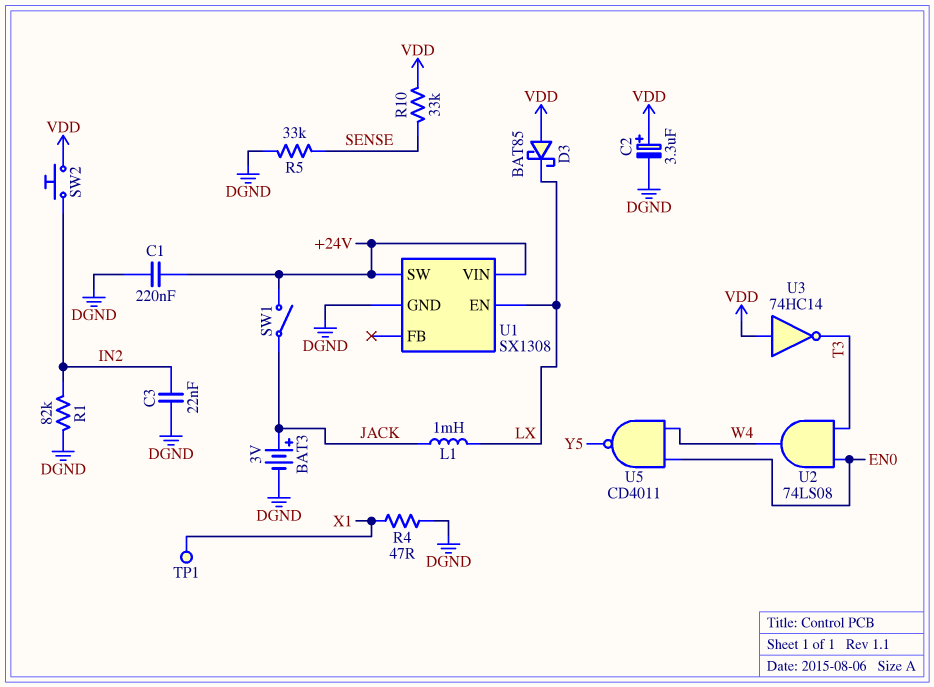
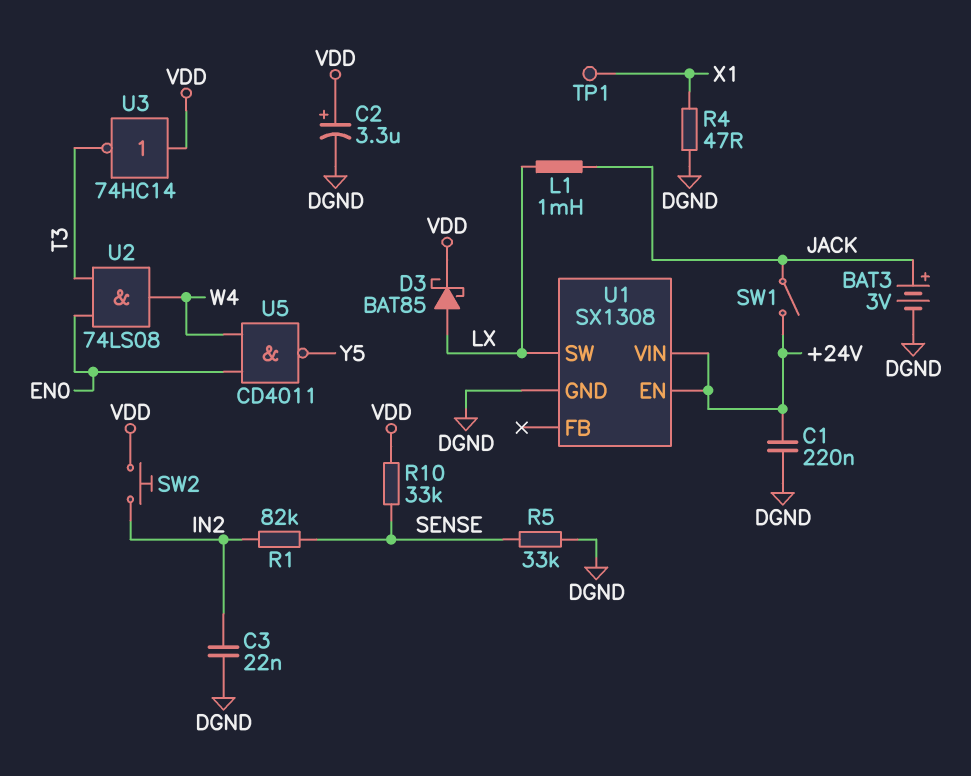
D3: schottky BAT85 (A VDD, K LX) -> schottky BAT85 (A LX, K VDD)
R1: 82k (DGND, IN2) -> 82k (IN2, SENSE)
U1 pin EN: LX -> +24V
U1 pin SW: +24V -> LX

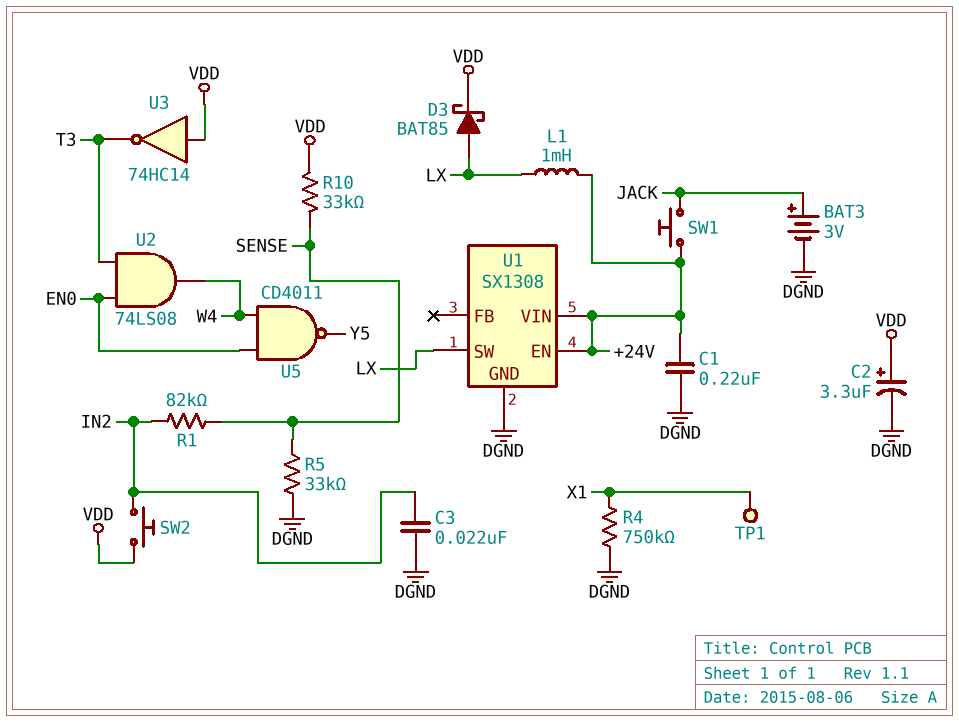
L1: 1mH (JACK, LX) -> 1mH (+24V, LX)
R4: 47 (DGND, X1) -> 750k (DGND, X1)
SW1: switch (+24V, JACK) -> button (+24V, JACK)

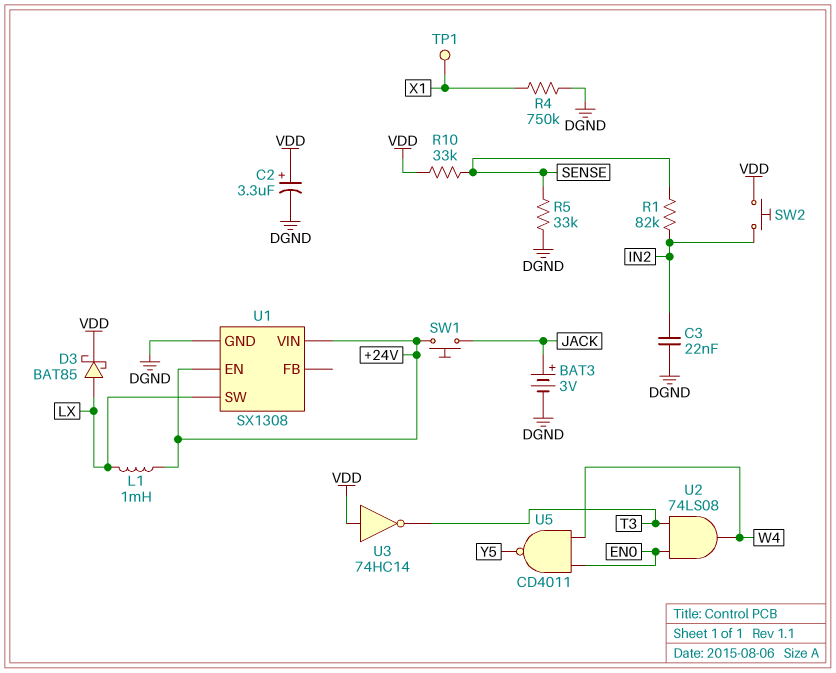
C1: 220nF (+24V, DGND) -> none

